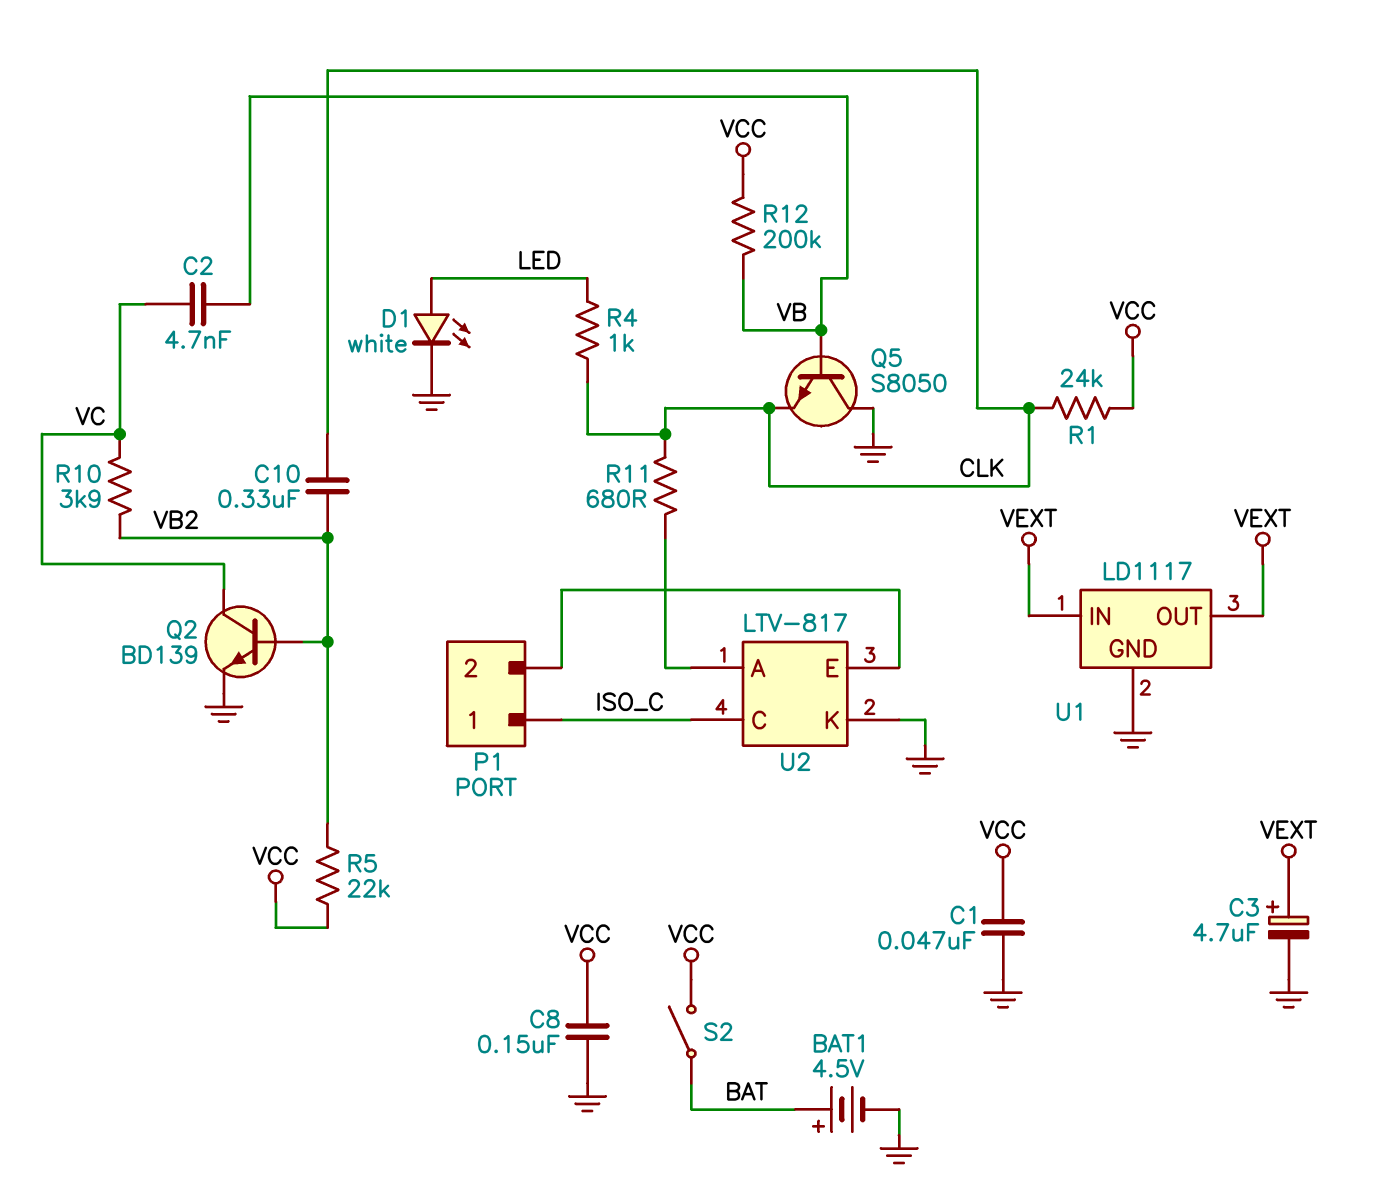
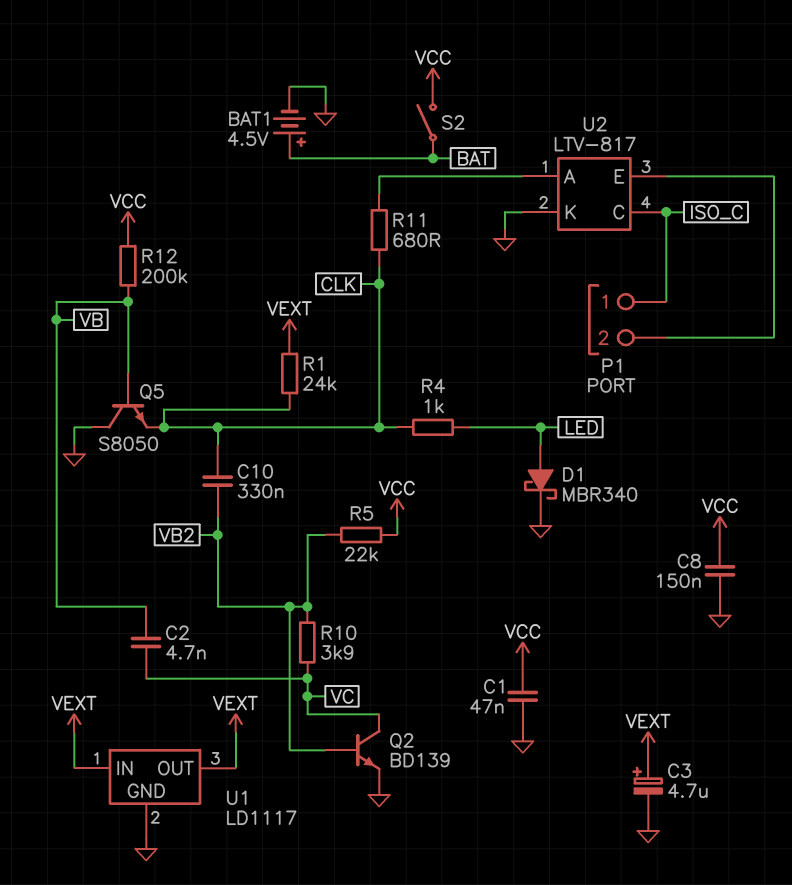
D1: LED white (A LED, K GND) -> schottky MBR340 (A LED, K GND)
R1: 24k (CLK, VCC) -> 24k (CLK, VEXT)

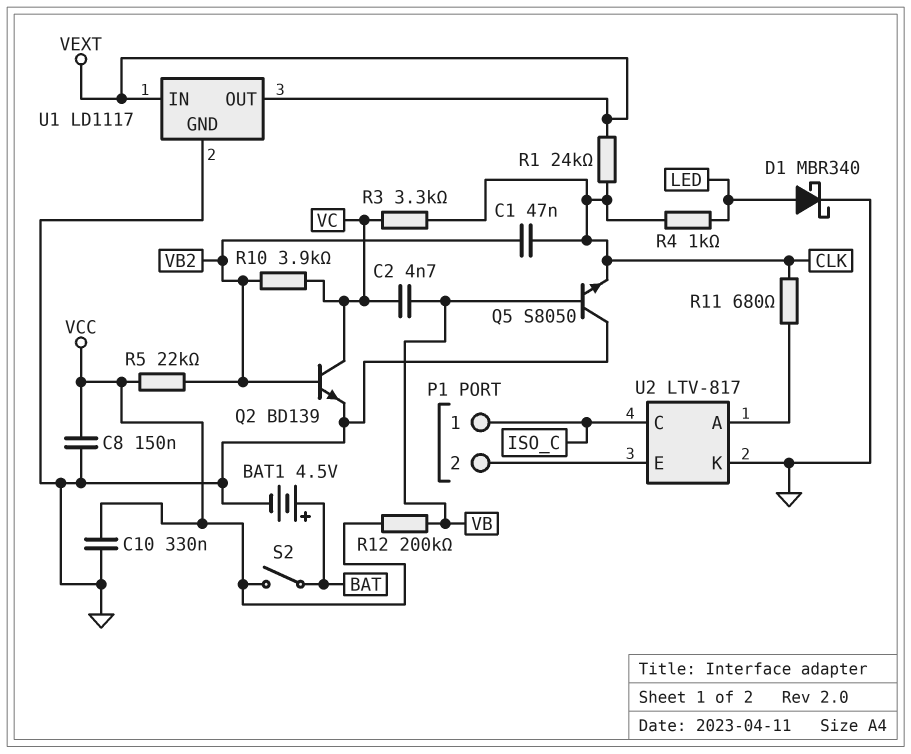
C1: 47nF (GND, VCC) -> 47nF (CLK, VB2)
C3: 4.7uF (plus VEXT, minus GND) -> none
C10: 330nF (CLK, VB2) -> 330nF (GND, VCC)
R3: none -> 3.3k (CLK, VC)

